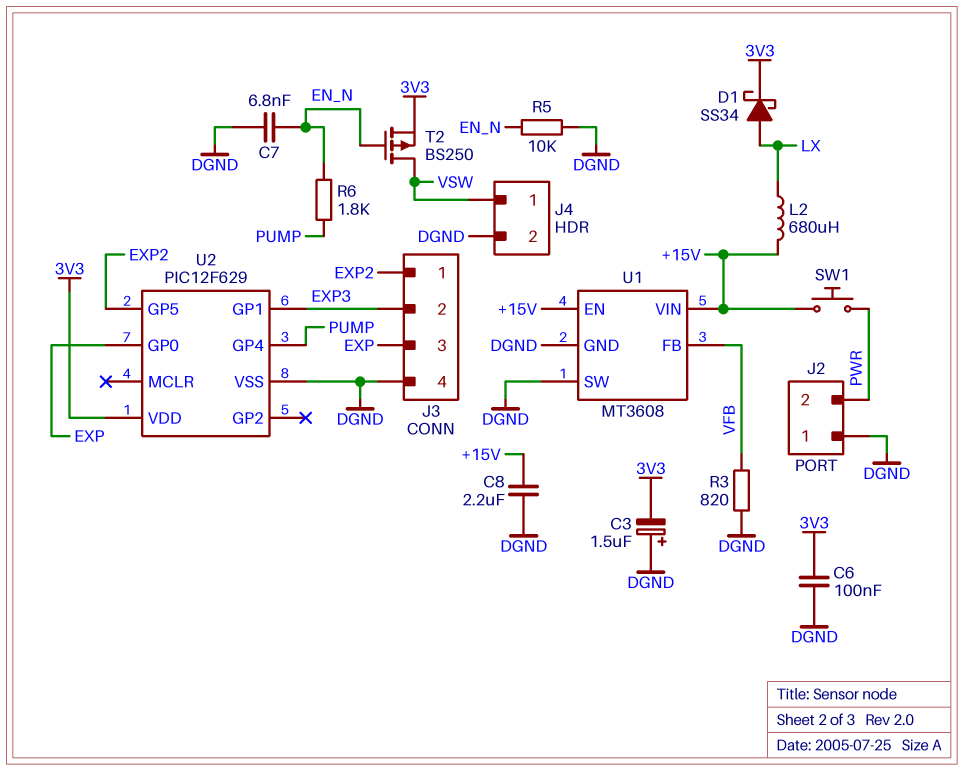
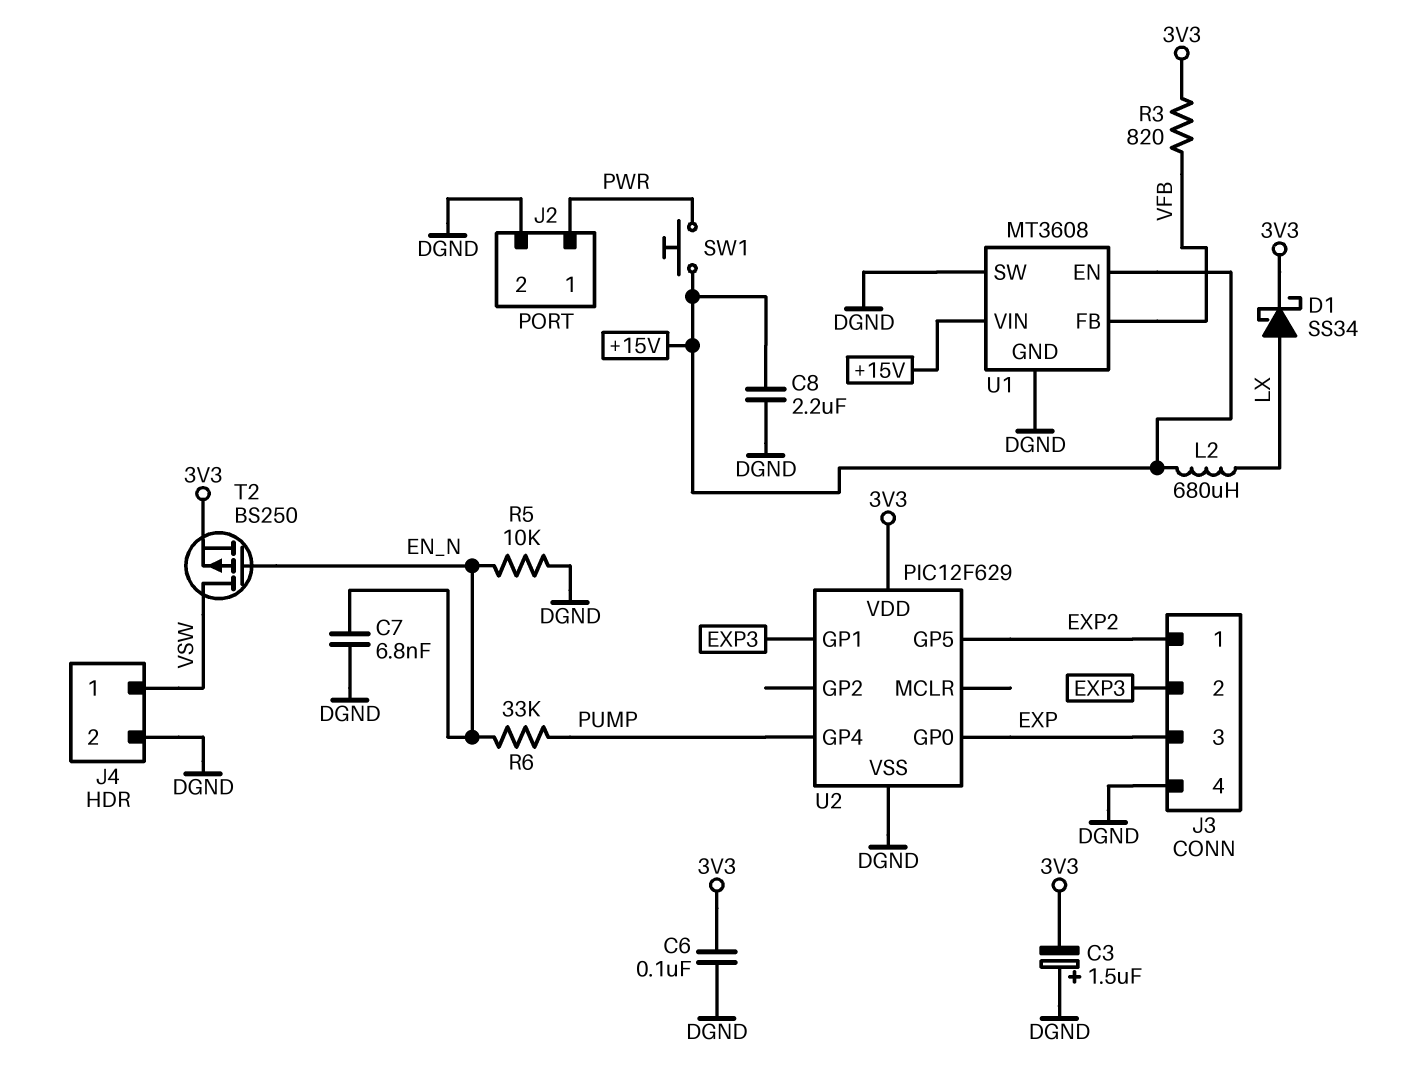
J2 pin 1: DGND -> PWR
J2 pin 2: PWR -> DGND
R3: 820 (DGND, VFB) -> 820 (3V3, VFB)
R6: 1.8k (EN_N, PUMP) -> 33k (EN_N, PUMP)

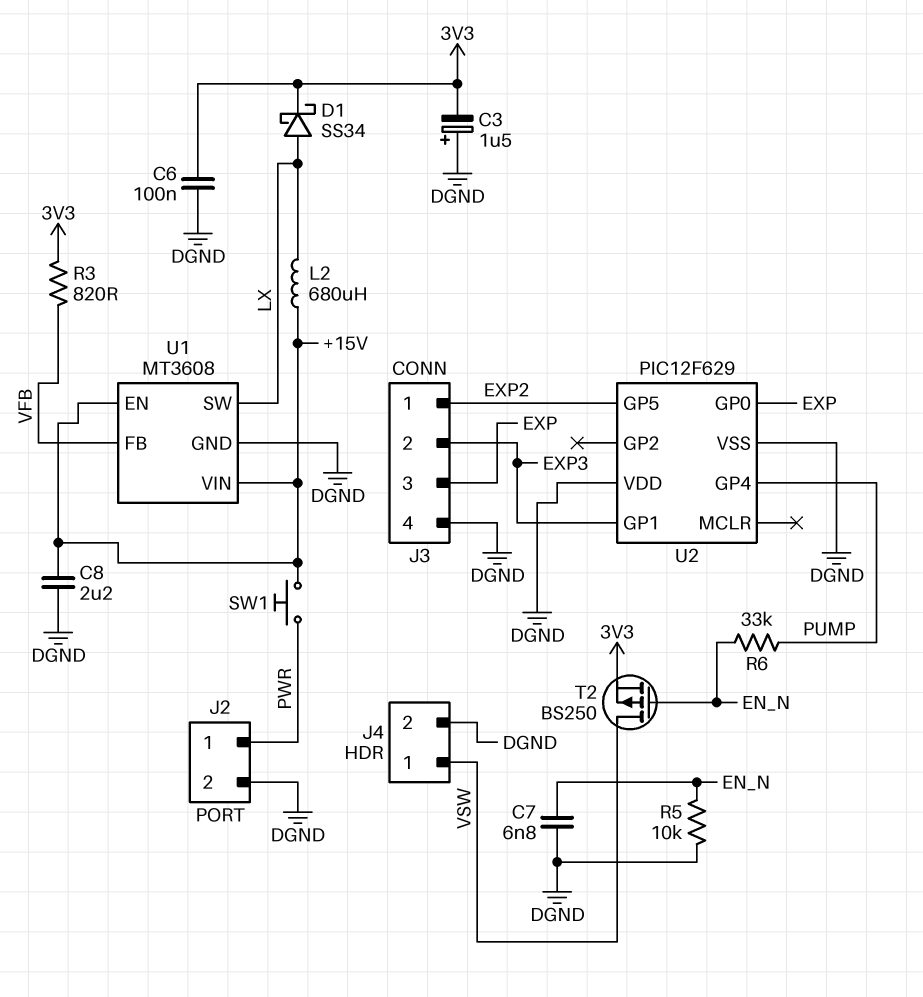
U1 pin SW: DGND -> LX
U2 pin VDD: 3V3 -> DGND

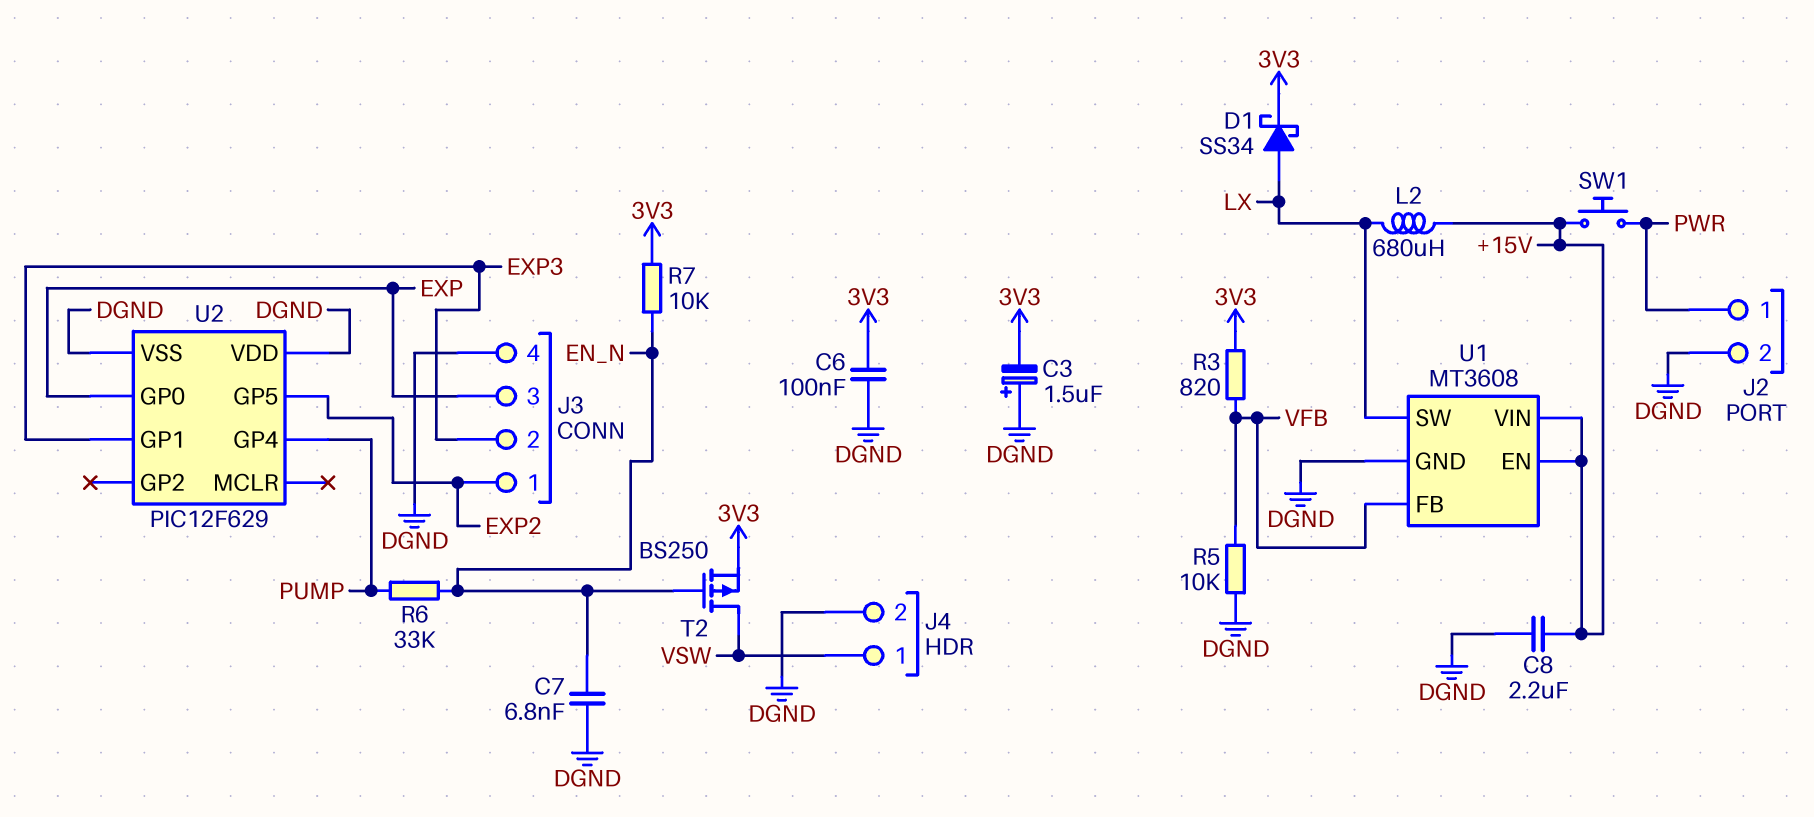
R5: 10k (DGND, EN_N) -> 10k (DGND, VFB)
R7: none -> 10k (3V3, EN_N)

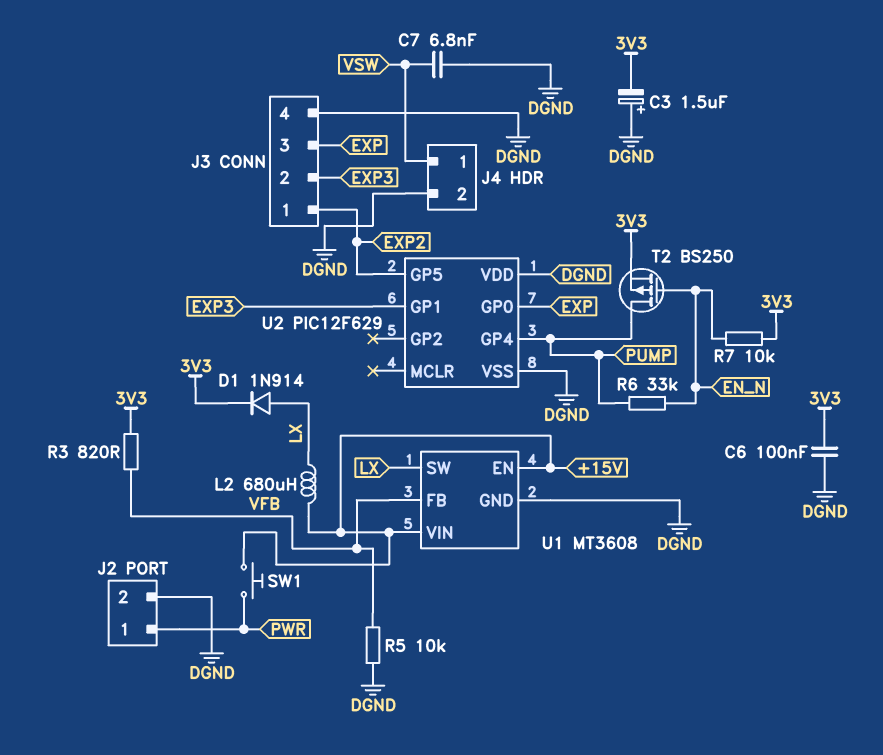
C7: 6.8nF (DGND, EN_N) -> 6.8nF (DGND, VSW)
C8: 2.2uF (+15V, DGND) -> none
D1: schottky SS34 (A LX, K 3V3) -> diode 1N914 (A LX, K 3V3)
T2: PMOS BS250 (G EN_N, D VSW, S 3V3) -> PMOS BS250 (G EN_N, D PUMP, S 3V3)

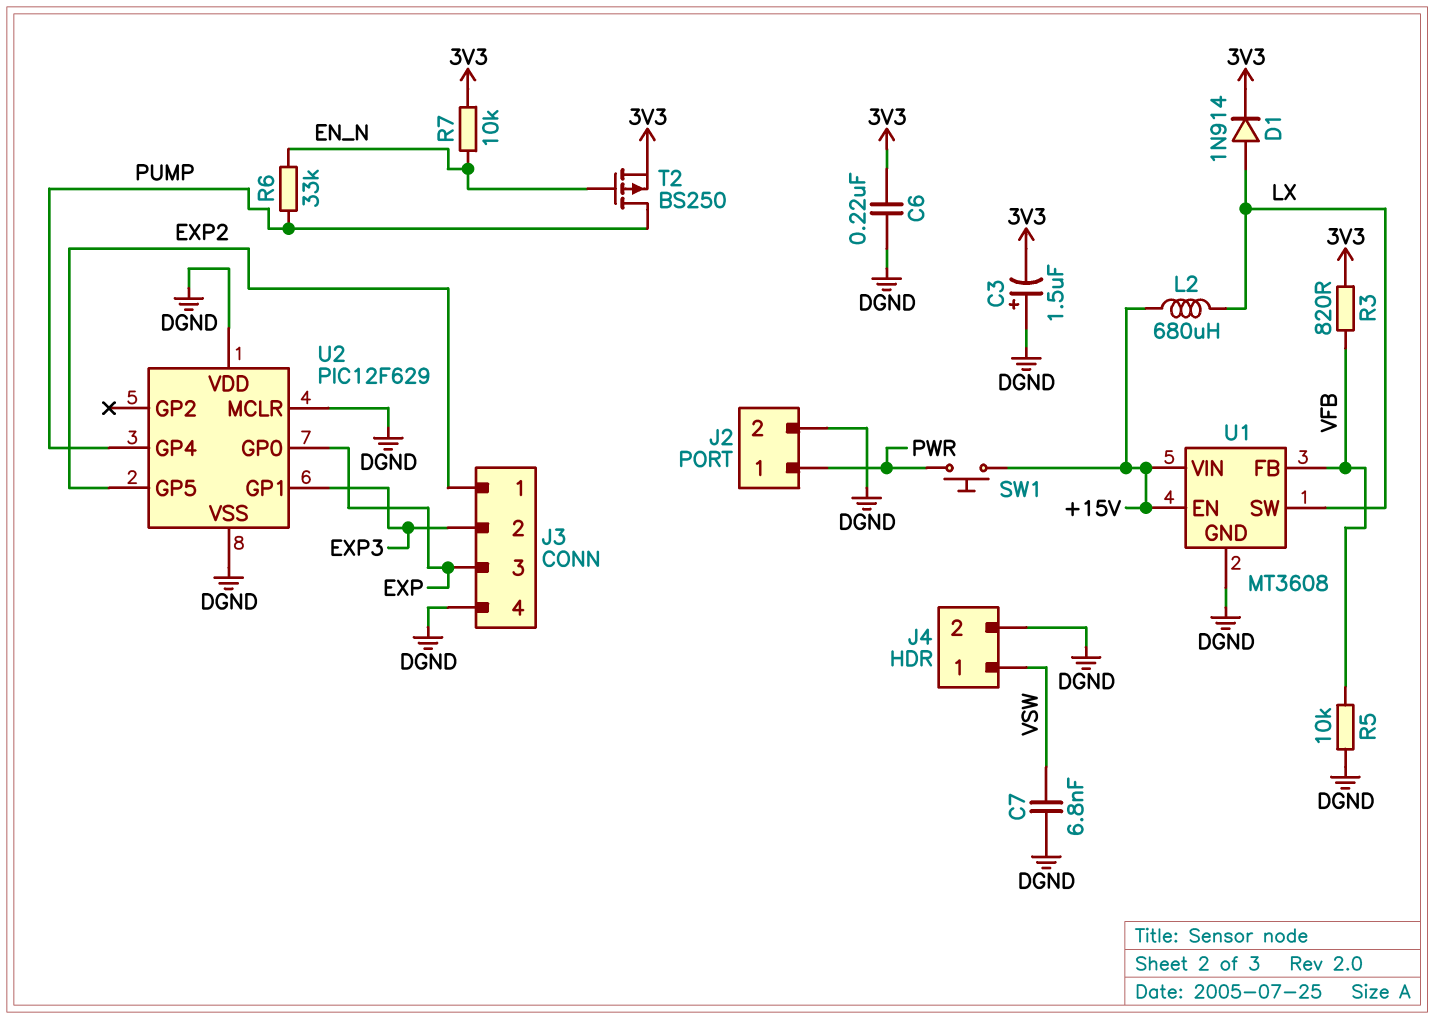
C6: 100nF (3V3, DGND) -> 220nF (3V3, DGND)
U2 pin MCLR: none -> DGND

